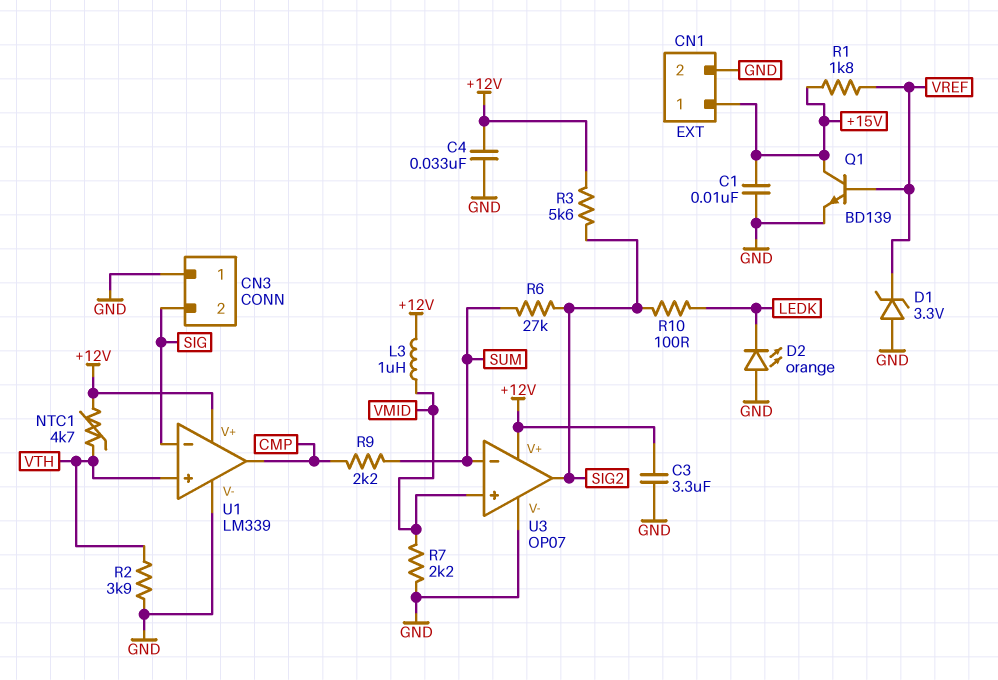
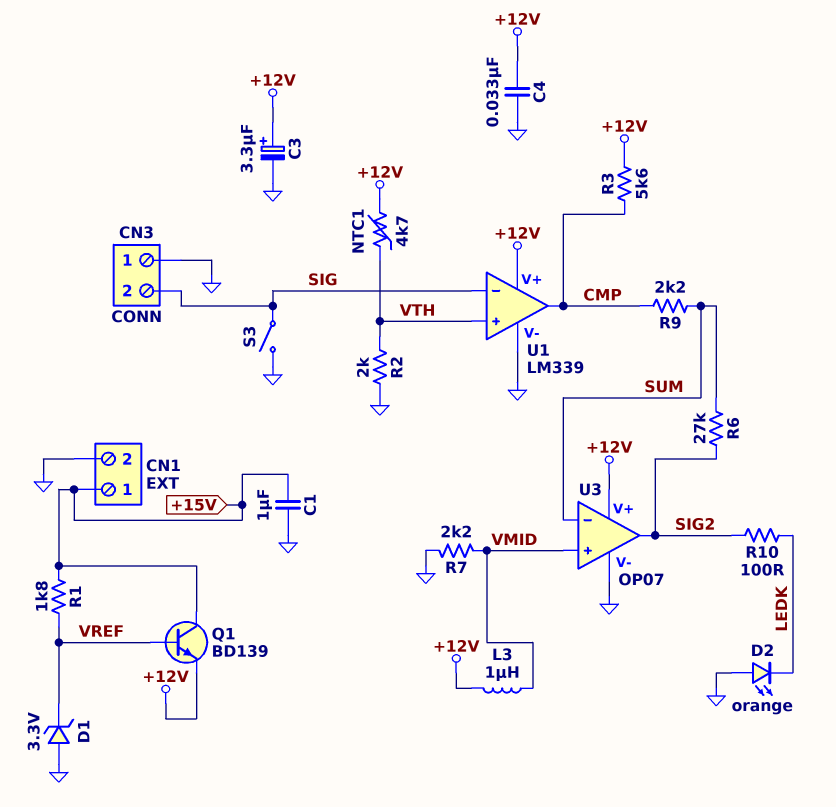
C1: 10nF (+15V, GND) -> 1uF (+15V, GND)
C3: 3.3uF (+12V, GND) -> 3.3uF (plus +12V, minus GND)
Q1: NPN BD139 (B VREF, C +15V, E GND) -> NPN BD139 (B VREF, C +15V, E +12V)
R2: 3.9k (GND, VTH) -> 2k (GND, VTH)
R3: 5.6k (+12V, SIG2) -> 5.6k (+12V, CMP)
S3: none -> switch (GND, SIG)

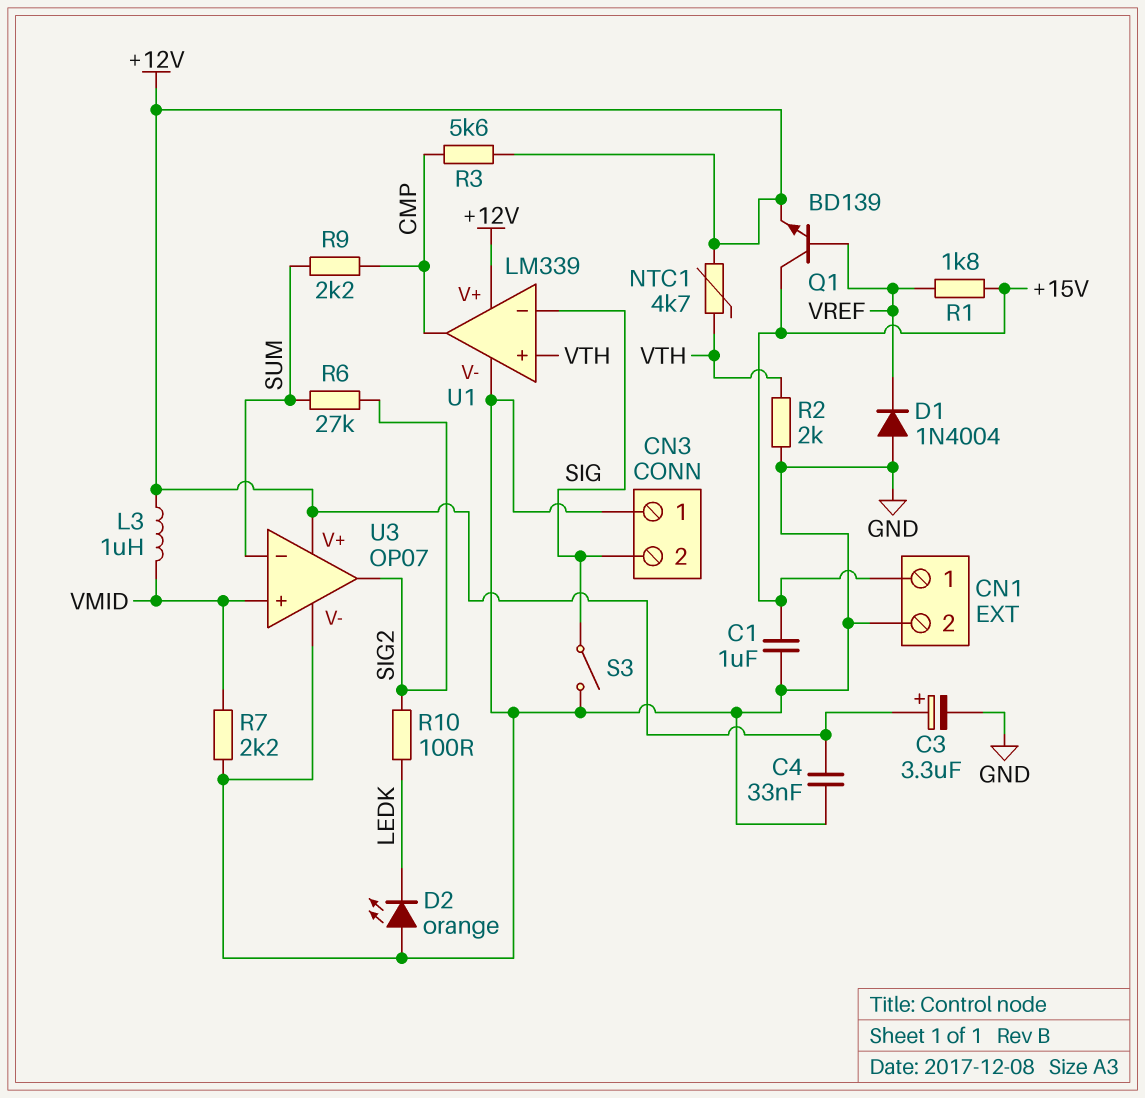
D1: zener 3.3V (A GND, K VREF) -> diode 1N4004 (A GND, K VREF)

